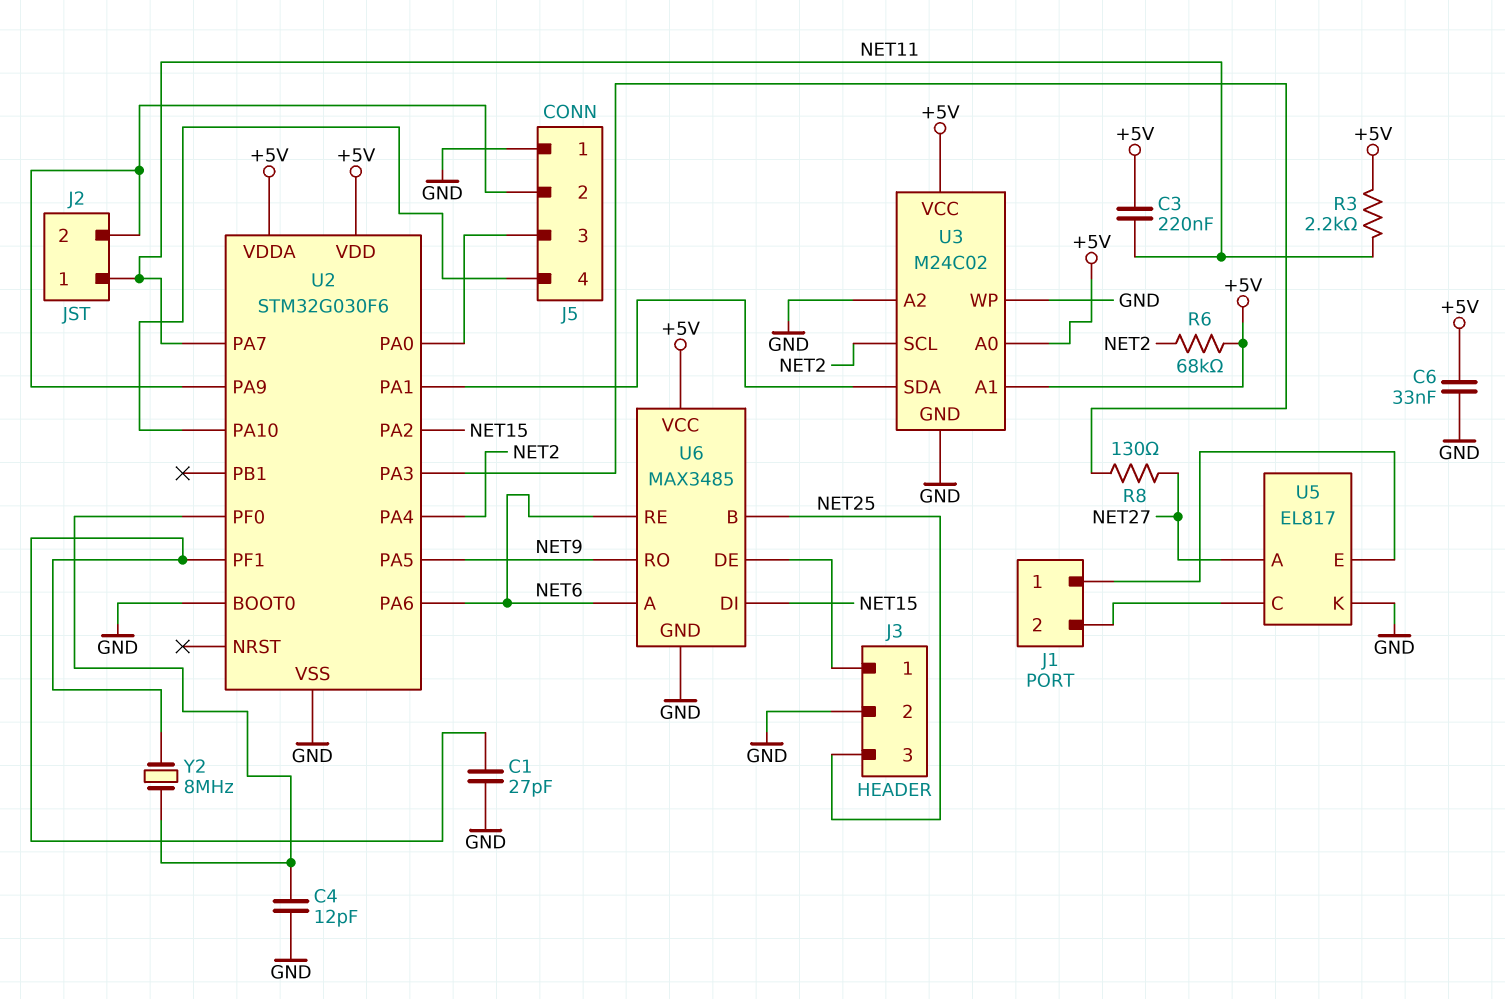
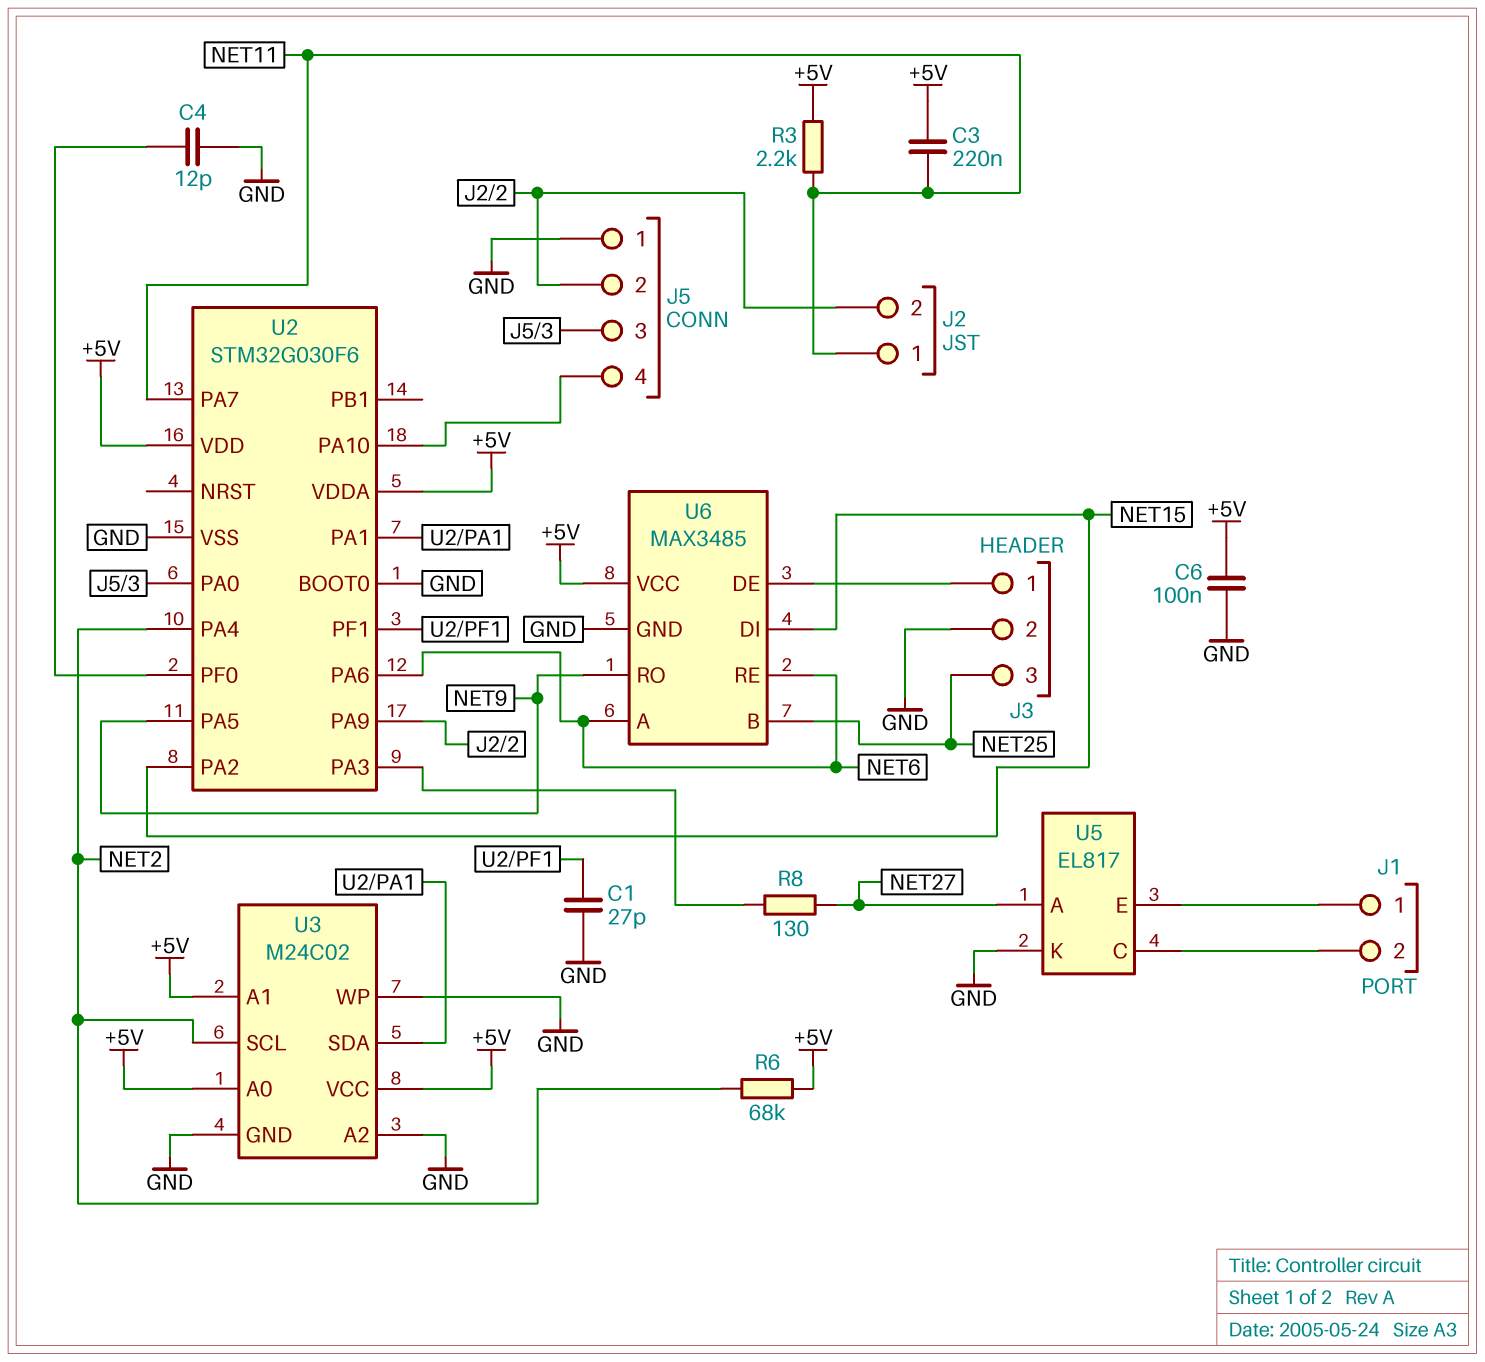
C6: 33nF (+5V, GND) -> 100nF (+5V, GND)
Y2: 8MHz (U2/PF0, U2/PF1) -> none

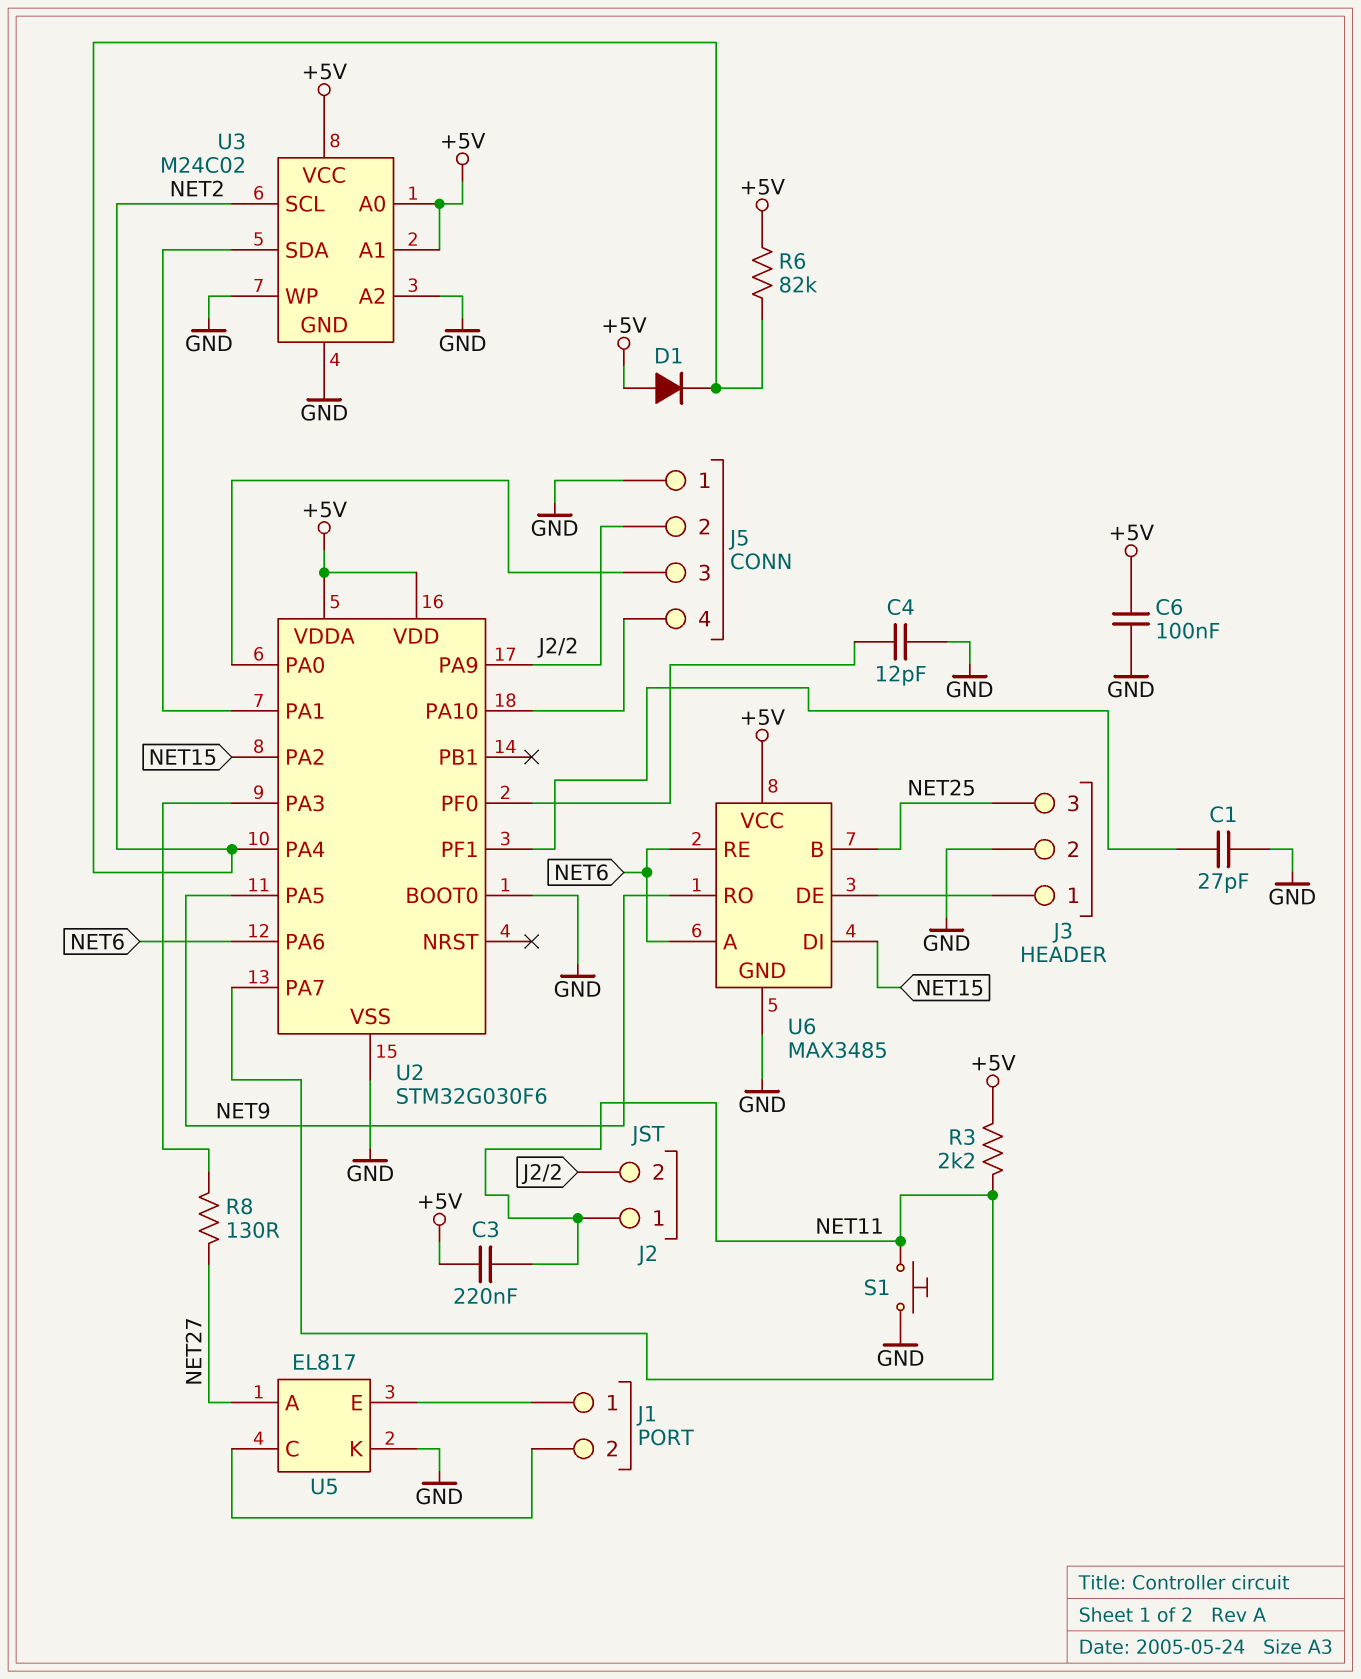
D1: none -> diode (A +5V, K NET2)
R6: 68k (+5V, NET2) -> 82k (+5V, NET2)
S1: none -> button (GND, NET11)

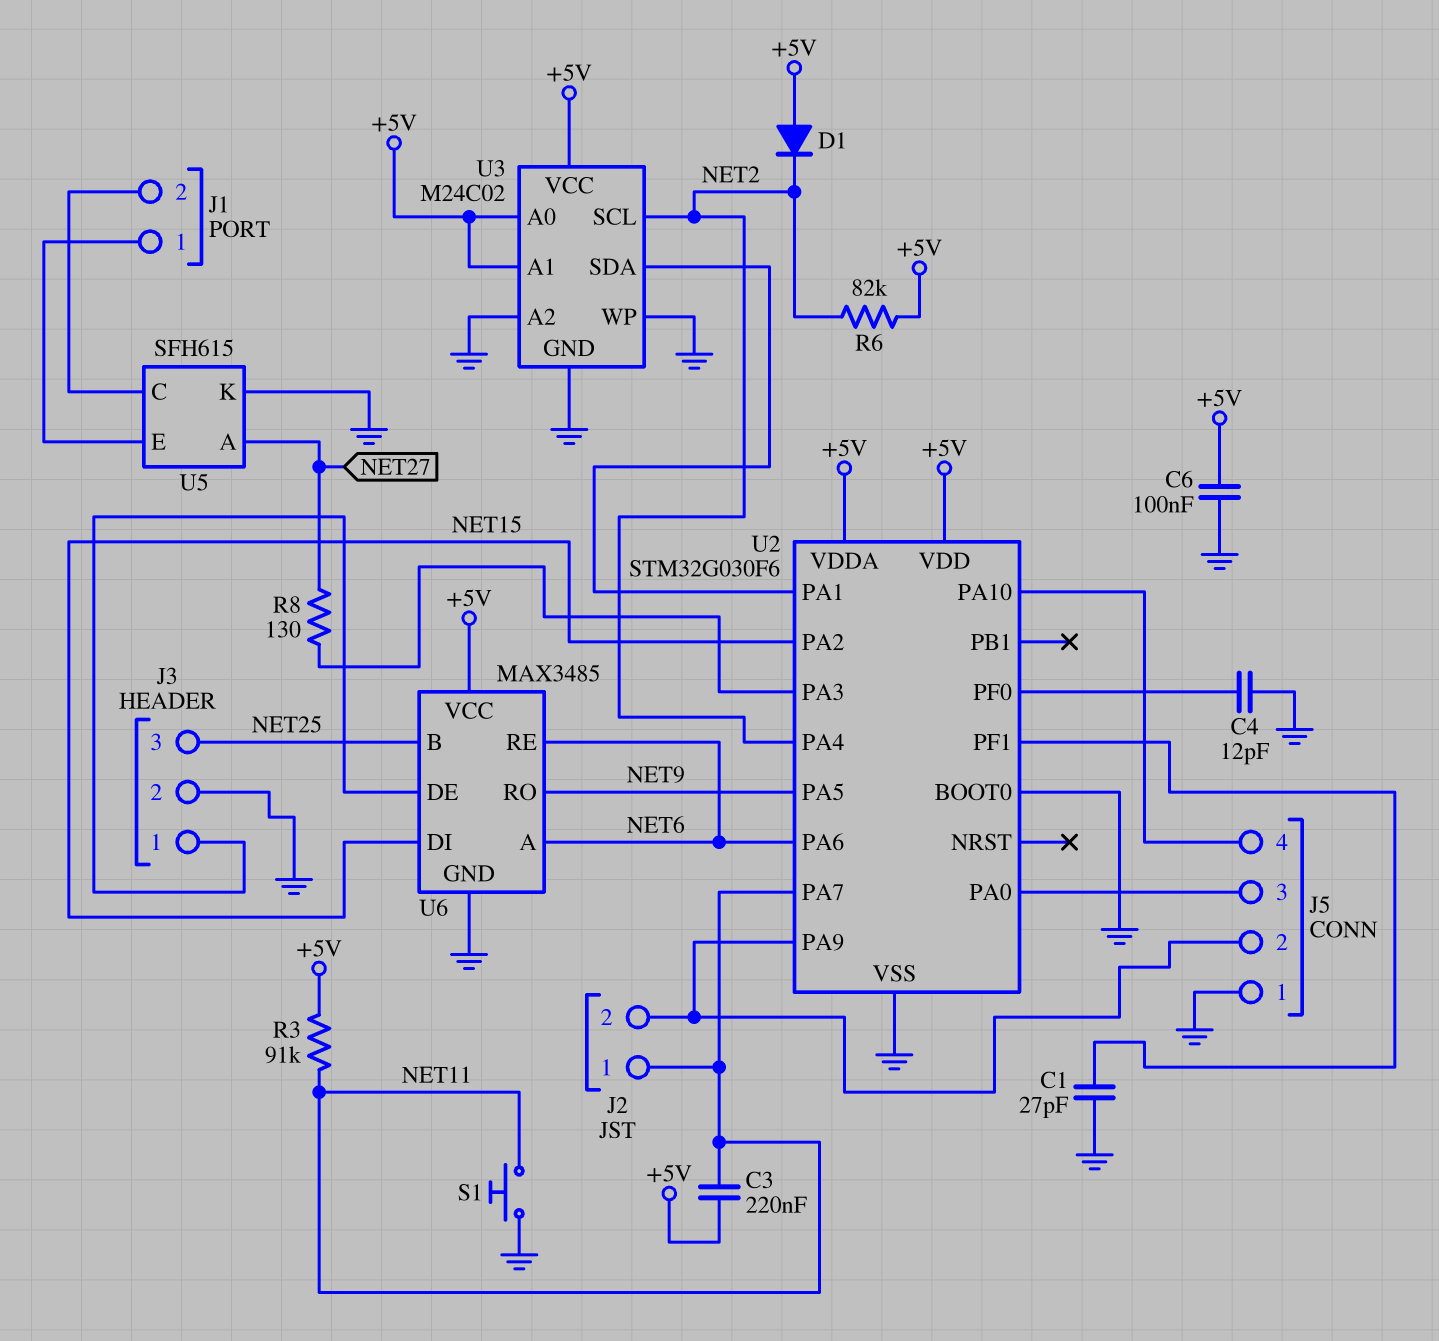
R3: 2.2k (+5V, NET11) -> 91k (+5V, NET11)
U5: EL817 -> SFH615

